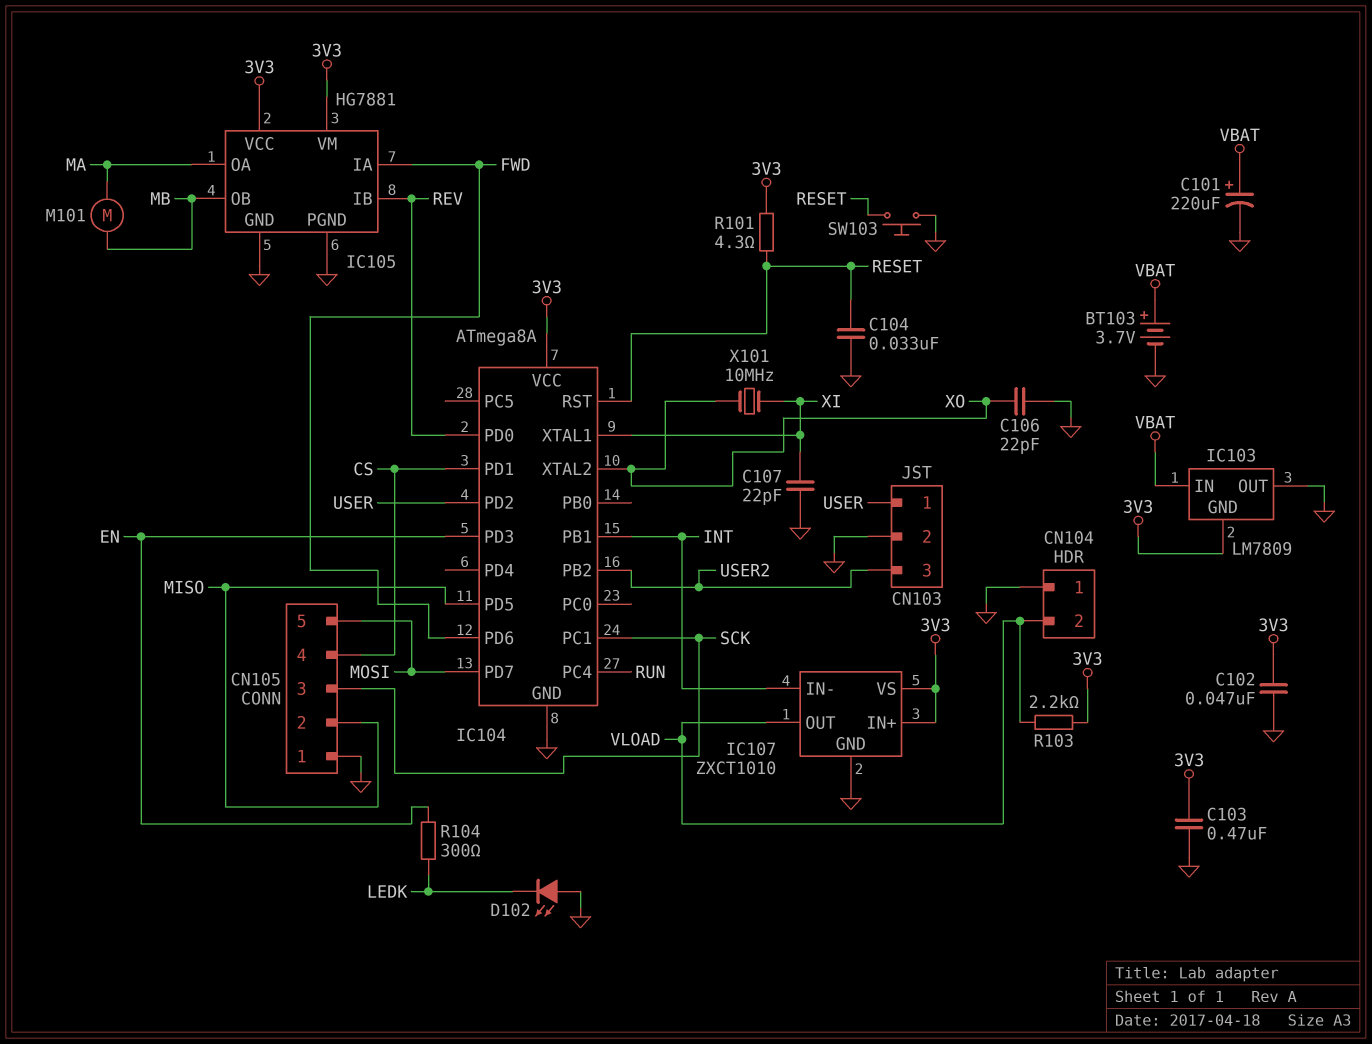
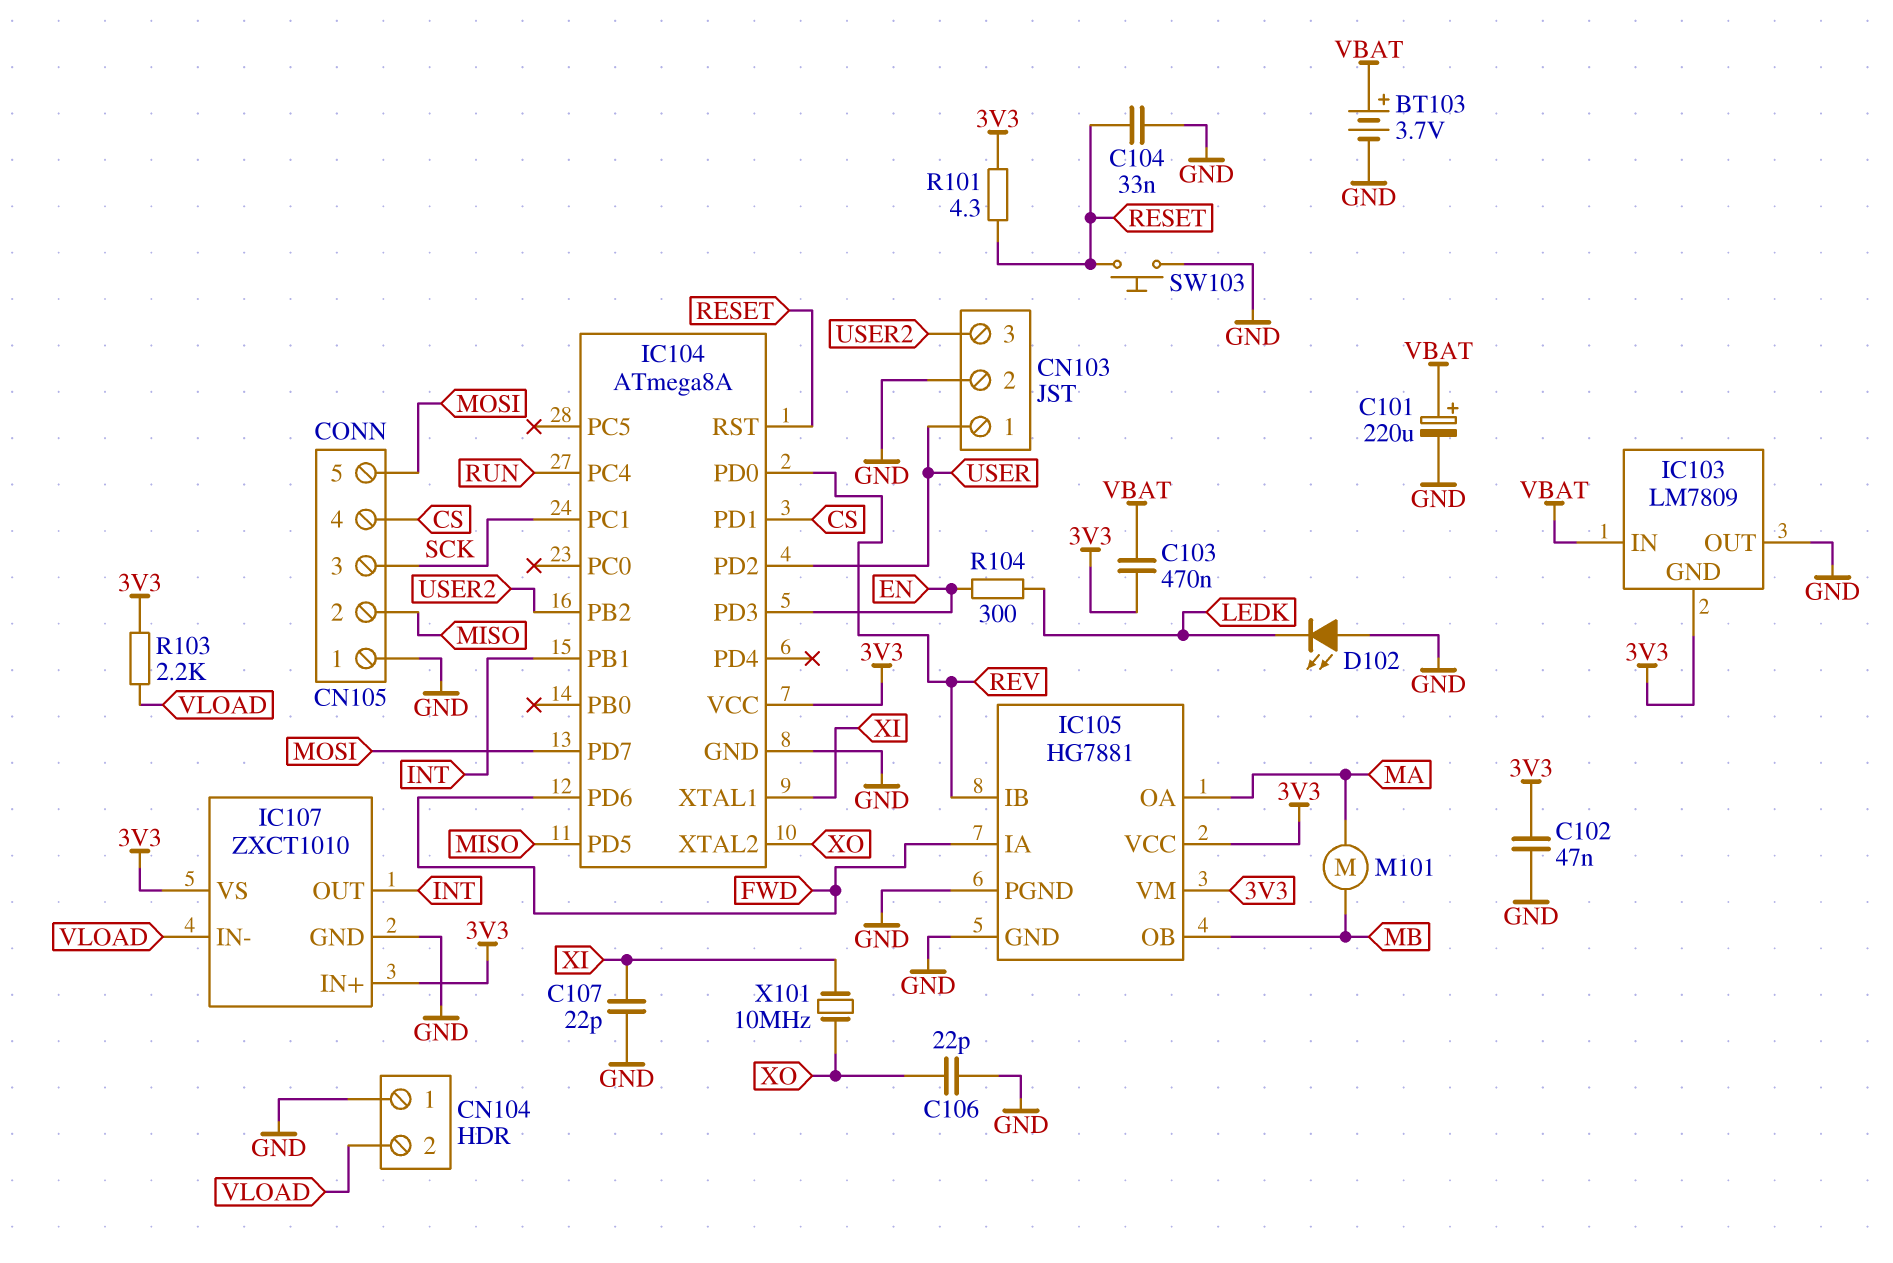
C103: 470nF (3V3, GND) -> 470nF (3V3, VBAT)
IC107 pin IN-: INT -> VLOAD
IC107 pin OUT: VLOAD -> INT

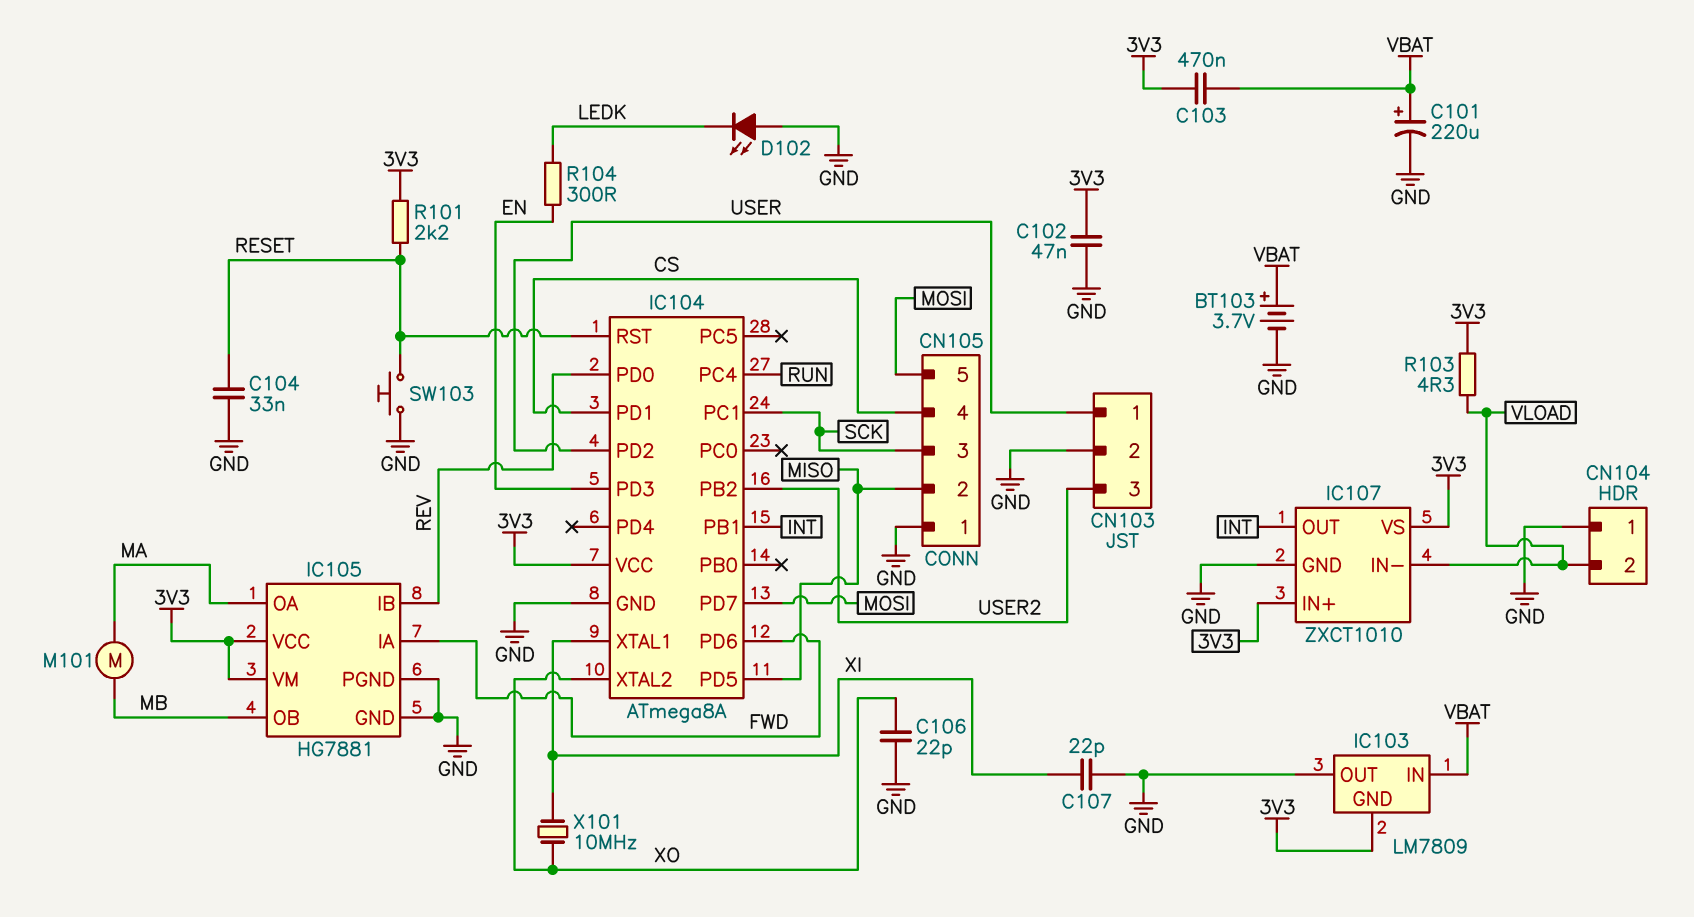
R101: 4.3 (3V3, RESET) -> 2.2k (3V3, RESET)
R103: 2.2k (3V3, VLOAD) -> 4.3 (3V3, VLOAD)

